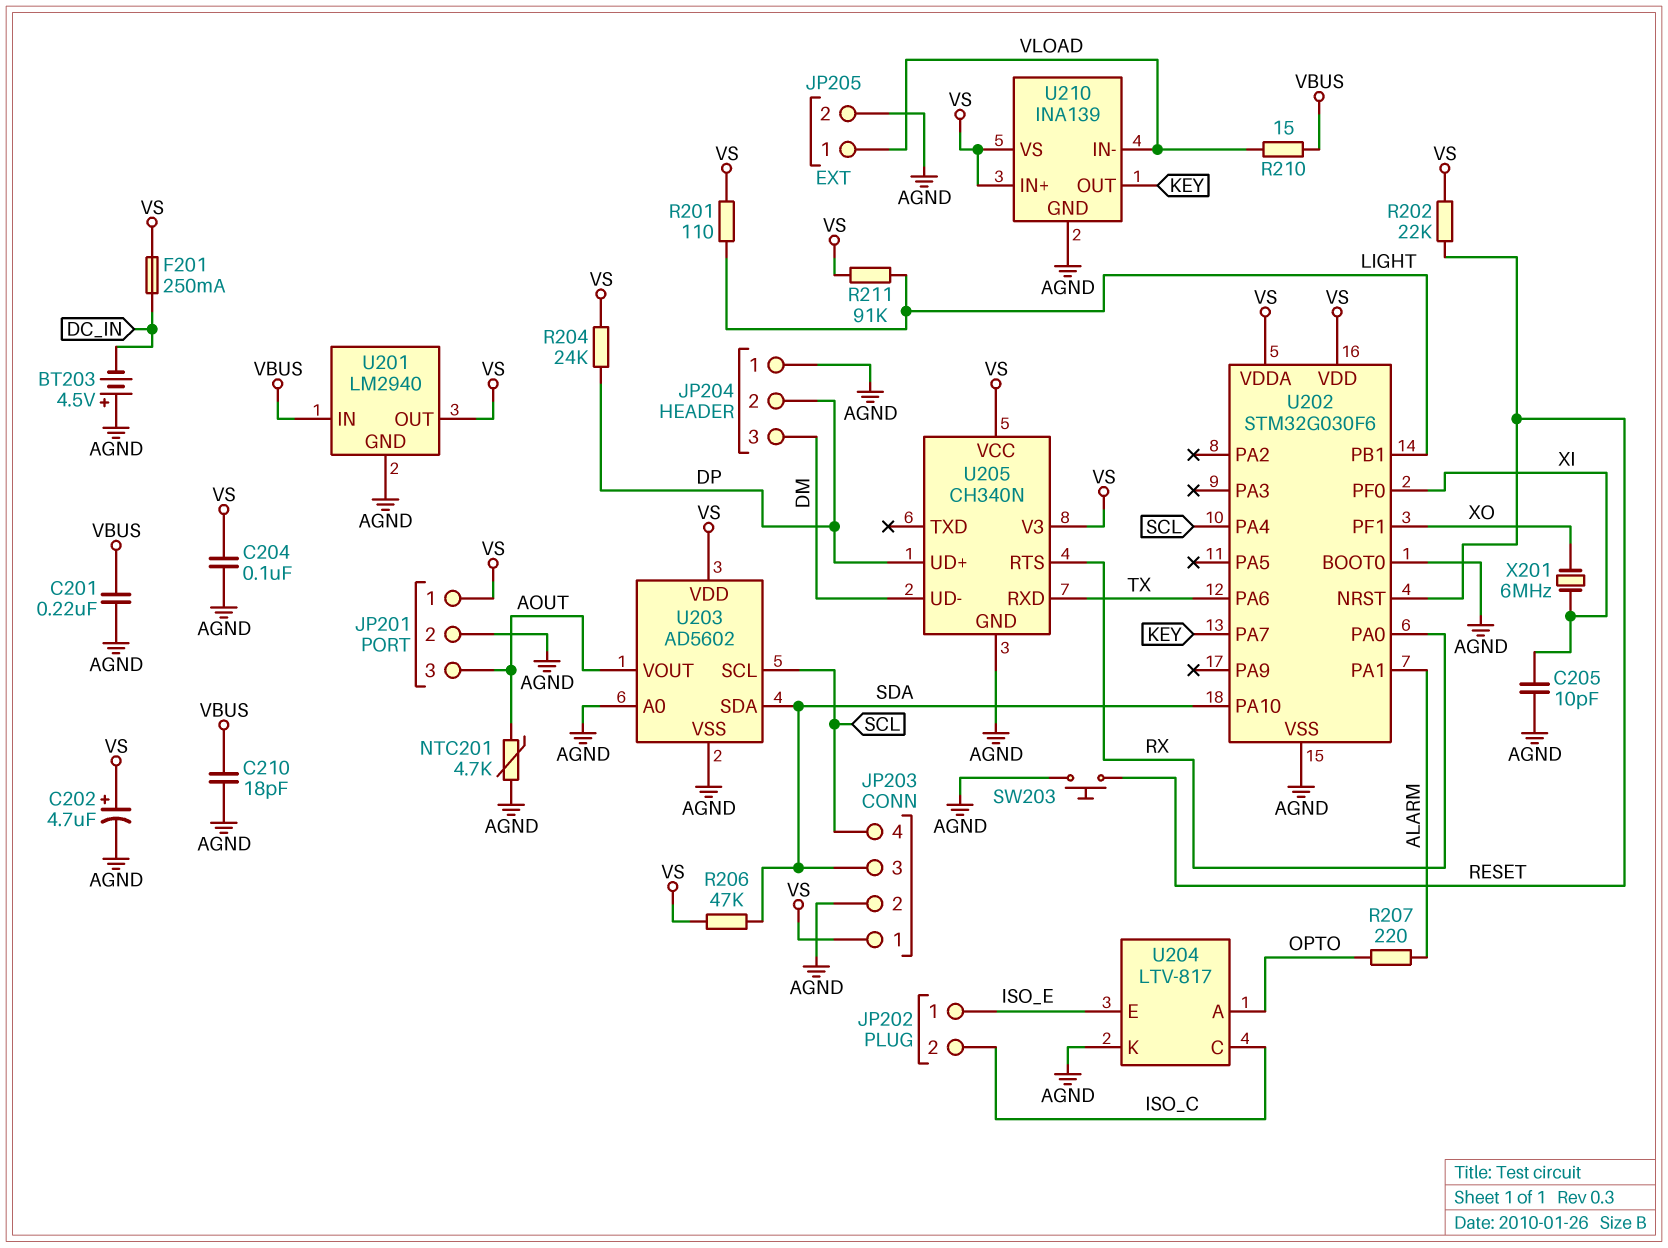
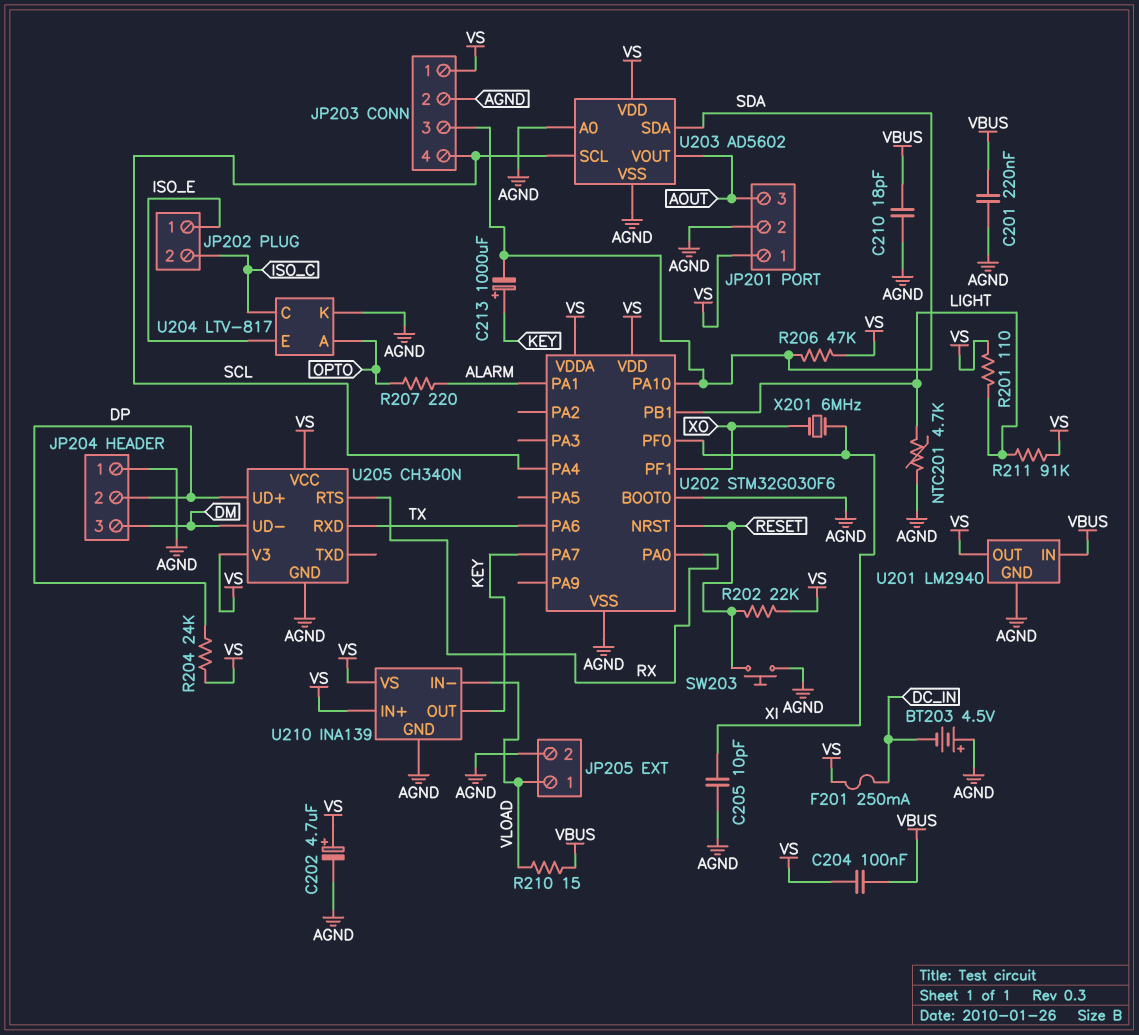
C204: 100nF (AGND, VS) -> 100nF (VBUS, VS)
C213: none -> 1000uF (plus KEY, minus SDA)
NTC201: 4.7k (AGND, AOUT) -> 4.7k (AGND, LIGHT)

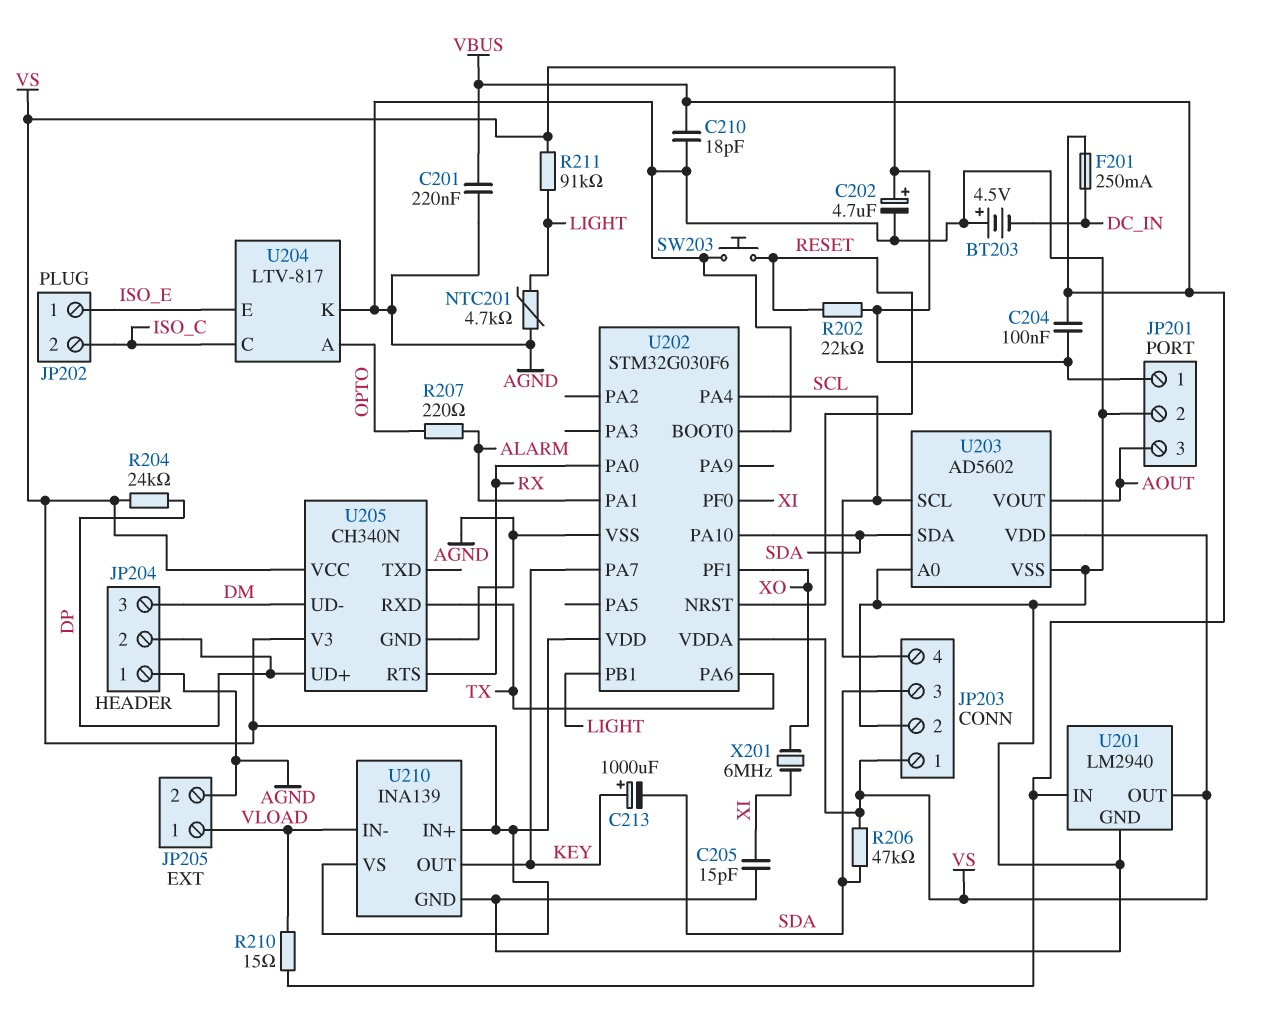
C205: 10pF (AGND, XI) -> 15pF (AGND, XI)
F201: 250mA (DC_IN, VS) -> 250mA (DC_IN, VBUS)
R201: 110 (LIGHT, VS) -> none

